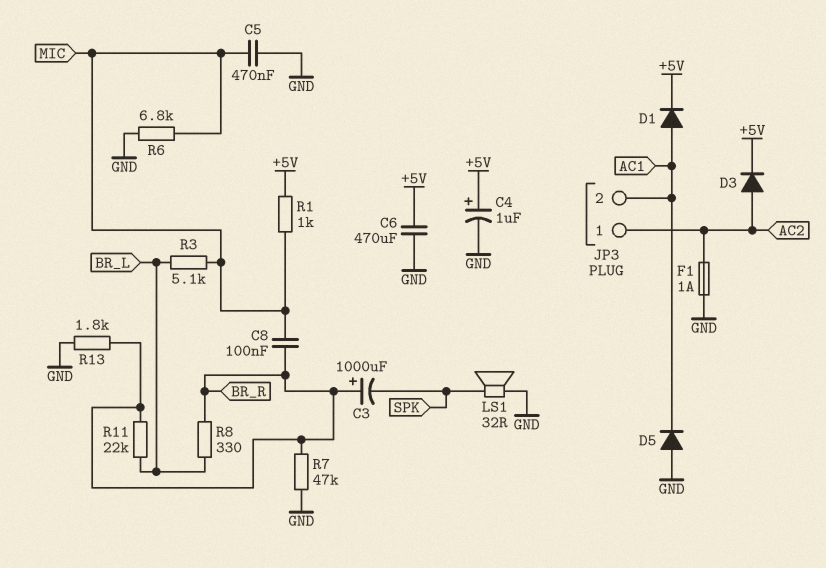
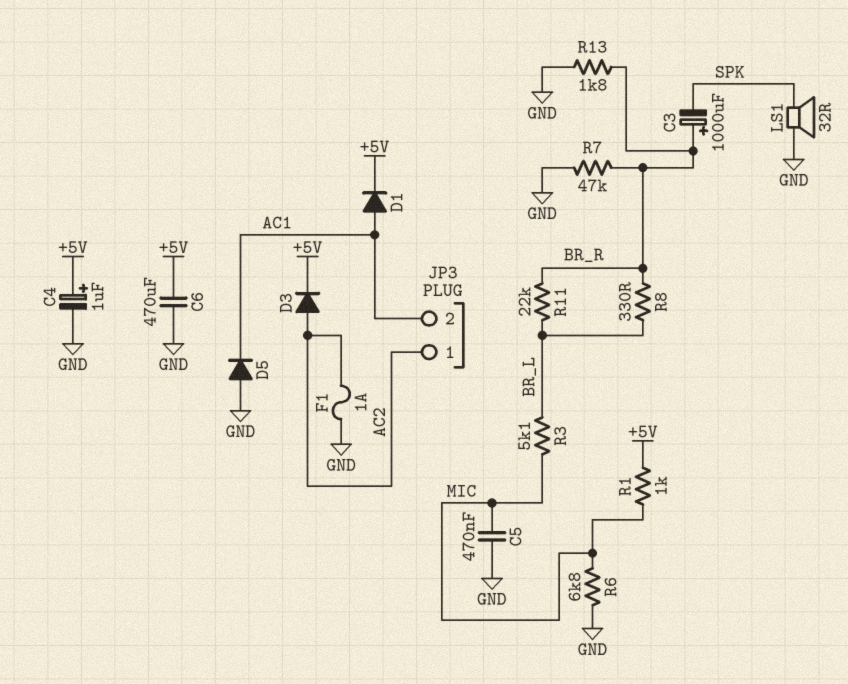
C8: 100nF (BR_R, MIC) -> none

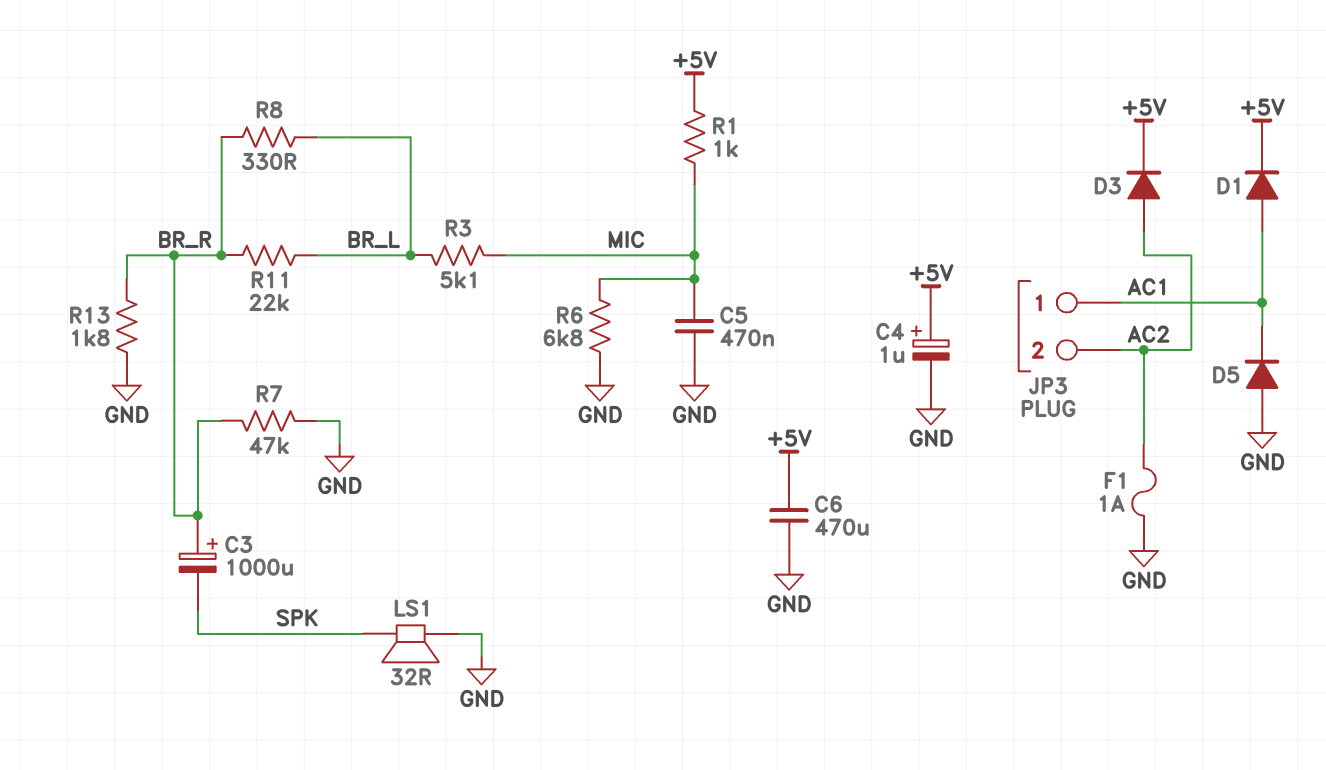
JP3 pin 1: AC2 -> AC1
JP3 pin 2: AC1 -> AC2

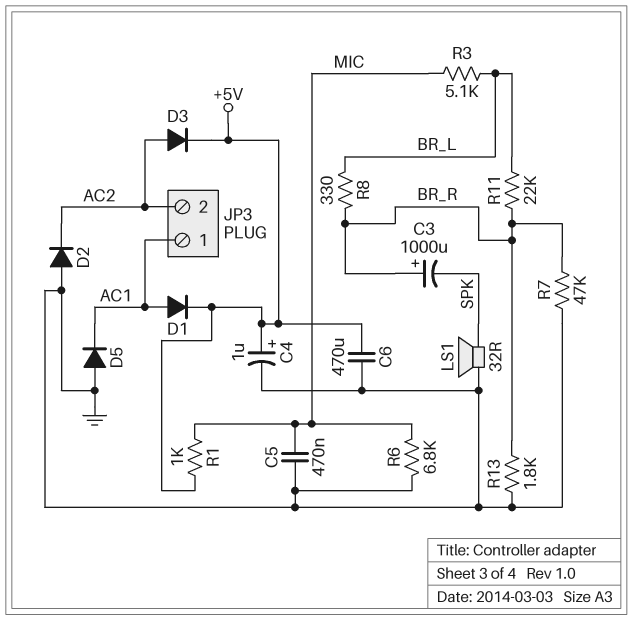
D2: none -> diode (A GND, K AC2)
F1: 1A (AC2, GND) -> none

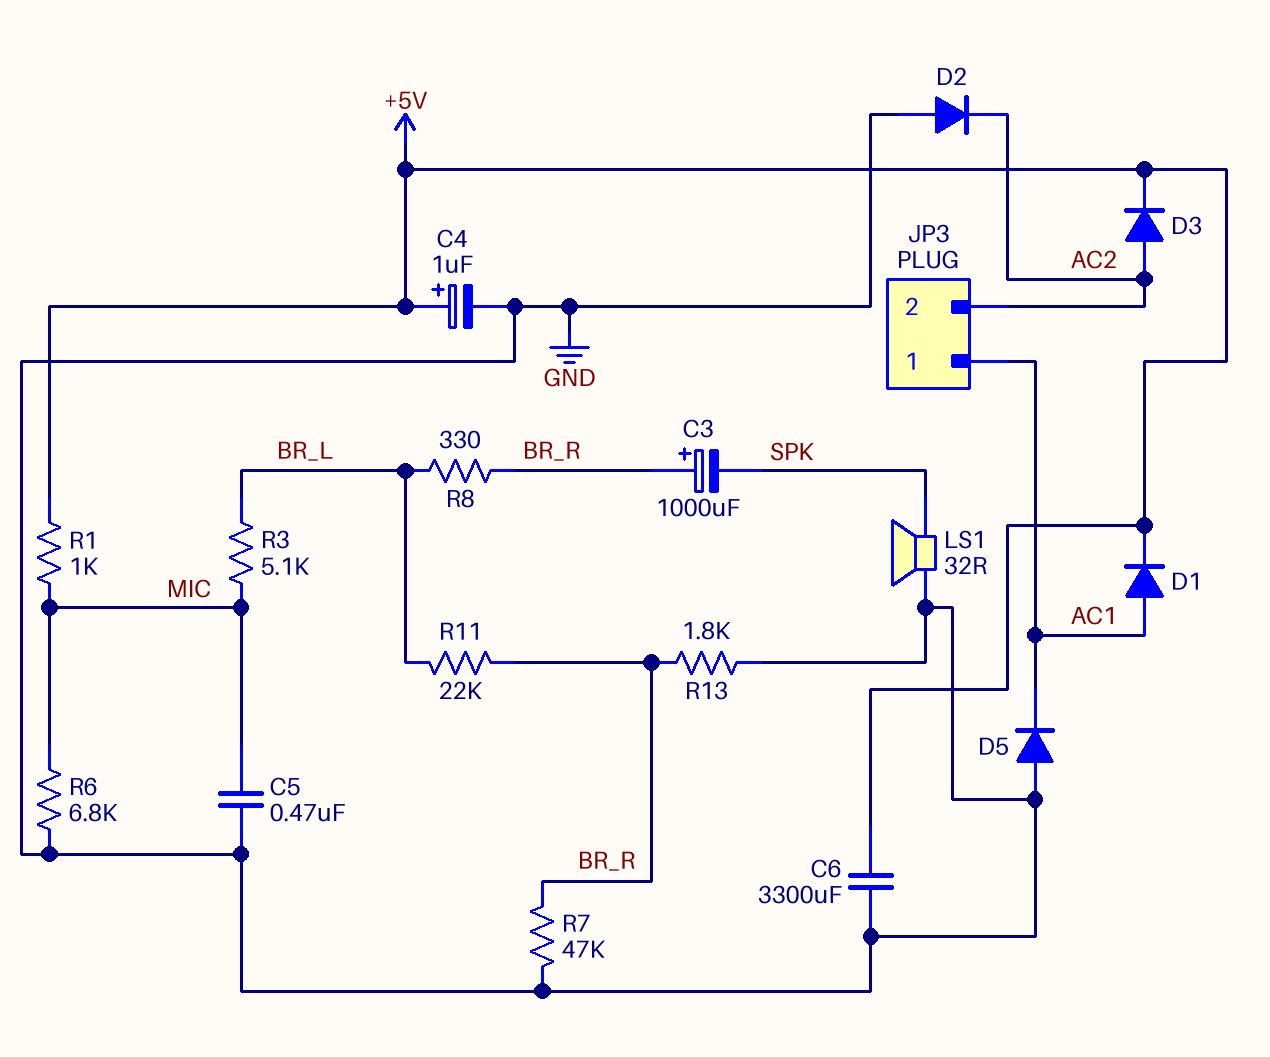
C6: 470uF (+5V, GND) -> 3300uF (+5V, GND)

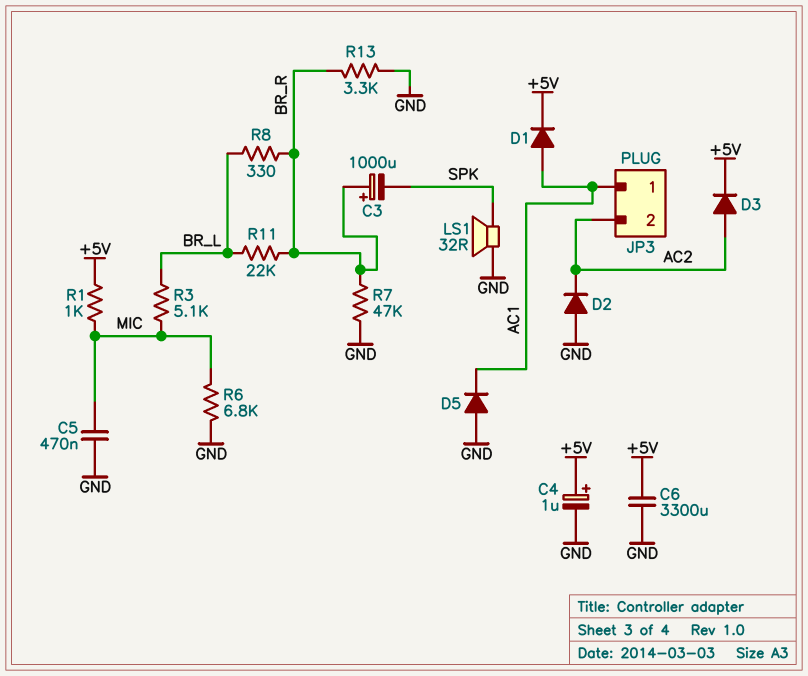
R13: 1.8k (BR_R, GND) -> 3.3k (BR_R, GND)

